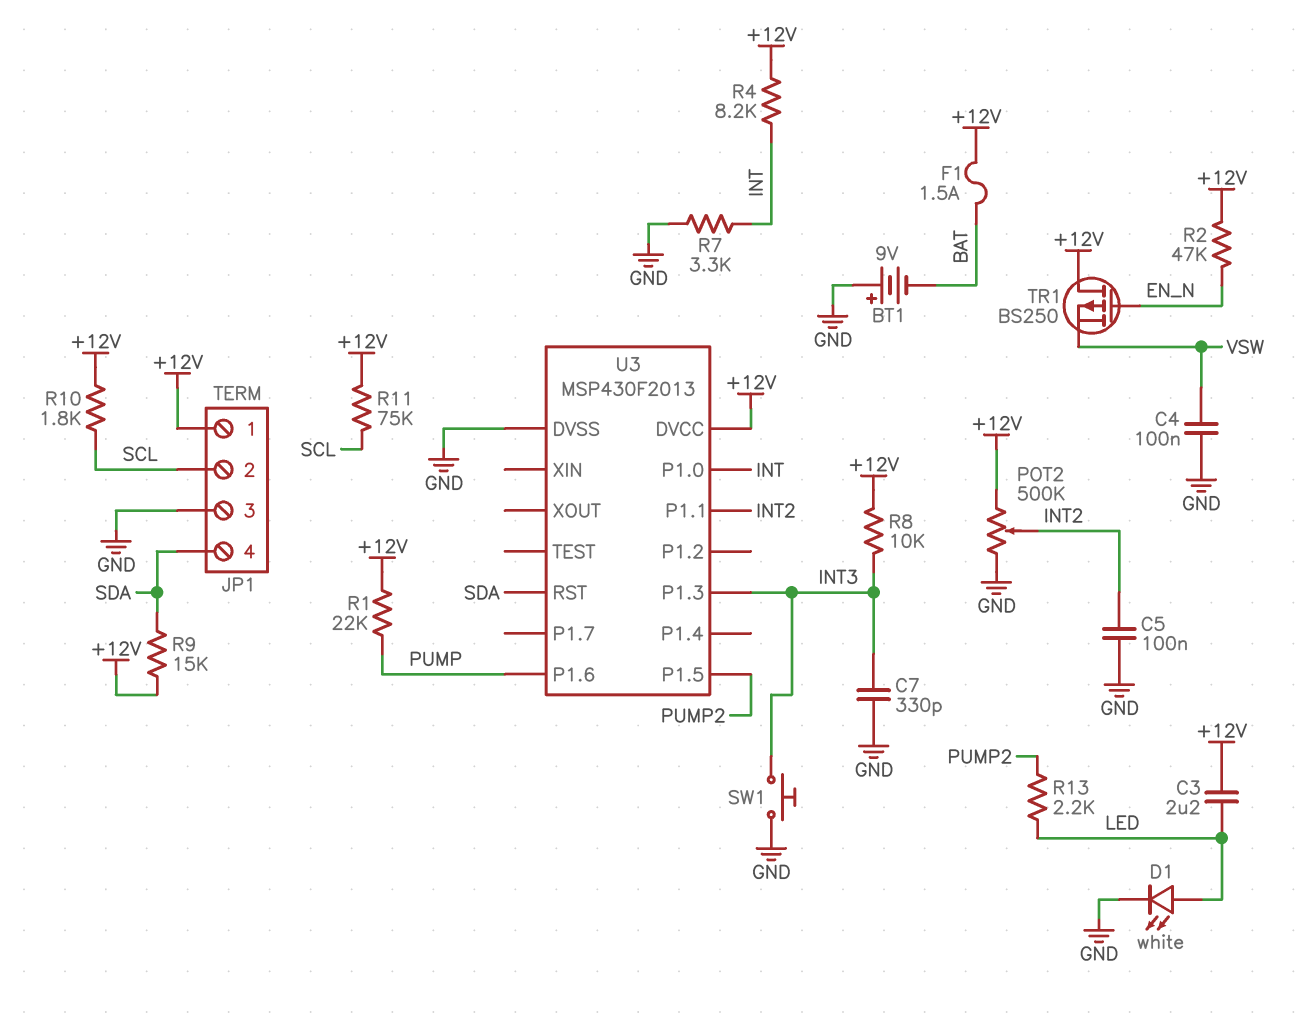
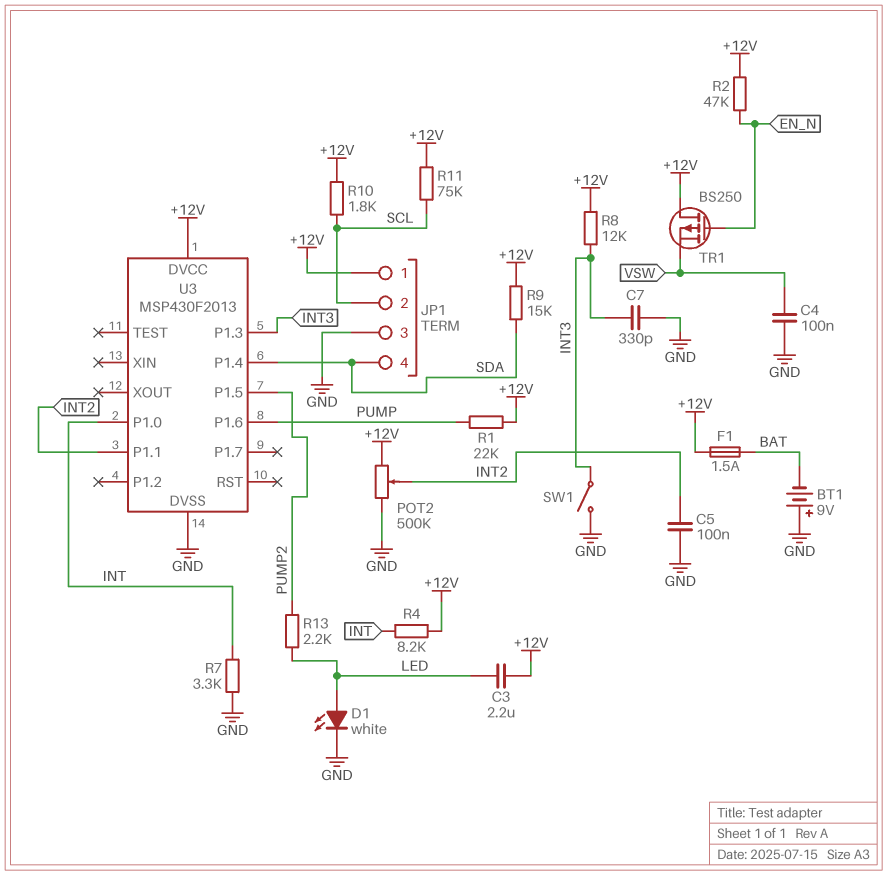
R8: 10k (+12V, INT3) -> 12k (+12V, INT3)
SW1: button (GND, INT3) -> switch (GND, INT3)
U3 pin P1.4: none -> SDA
U3 pin RST: SDA -> none

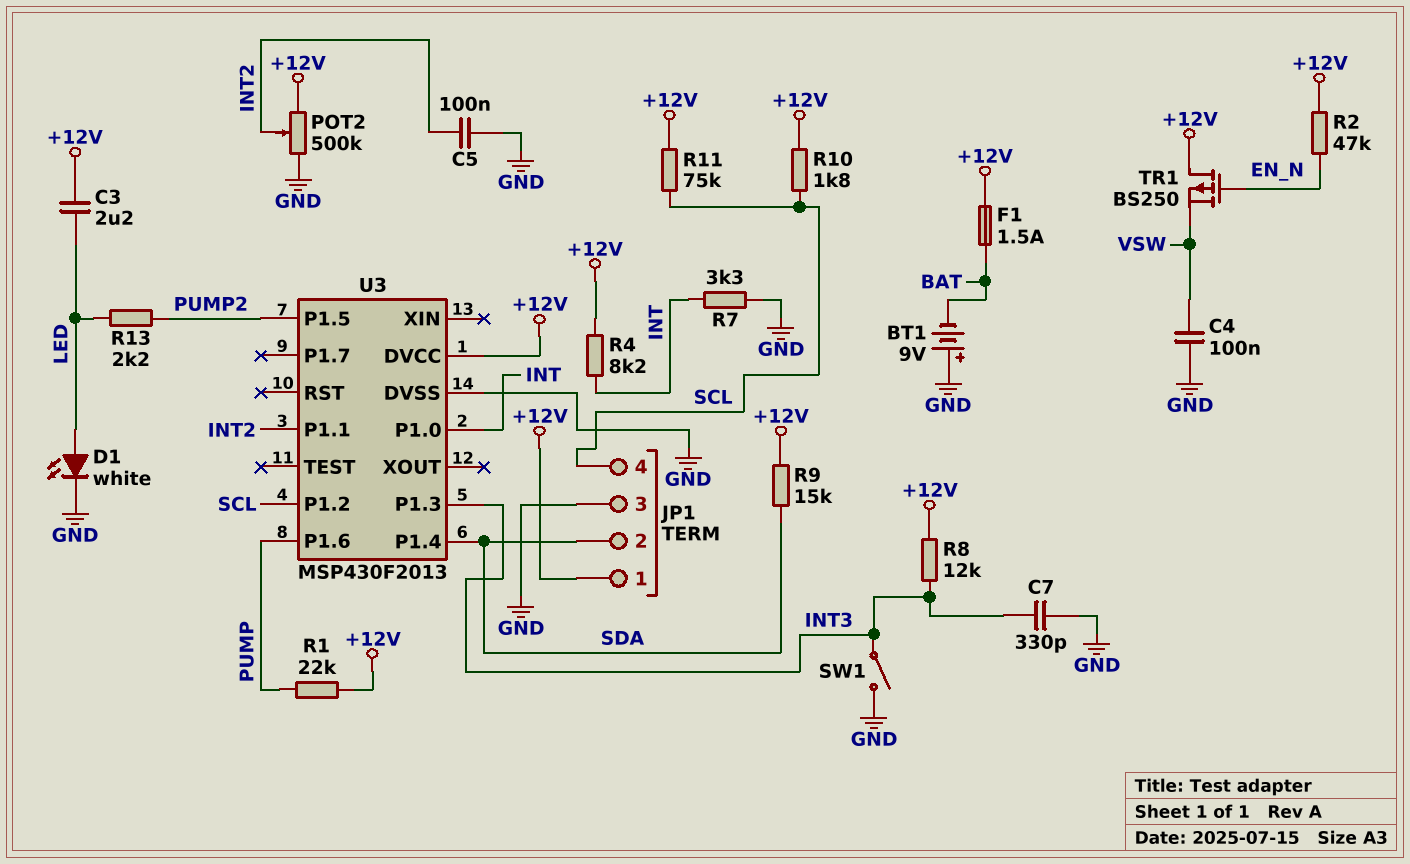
JP1 pin 2: SCL -> SDA
JP1 pin 4: SDA -> SCL
U3 pin P1.2: none -> SCL

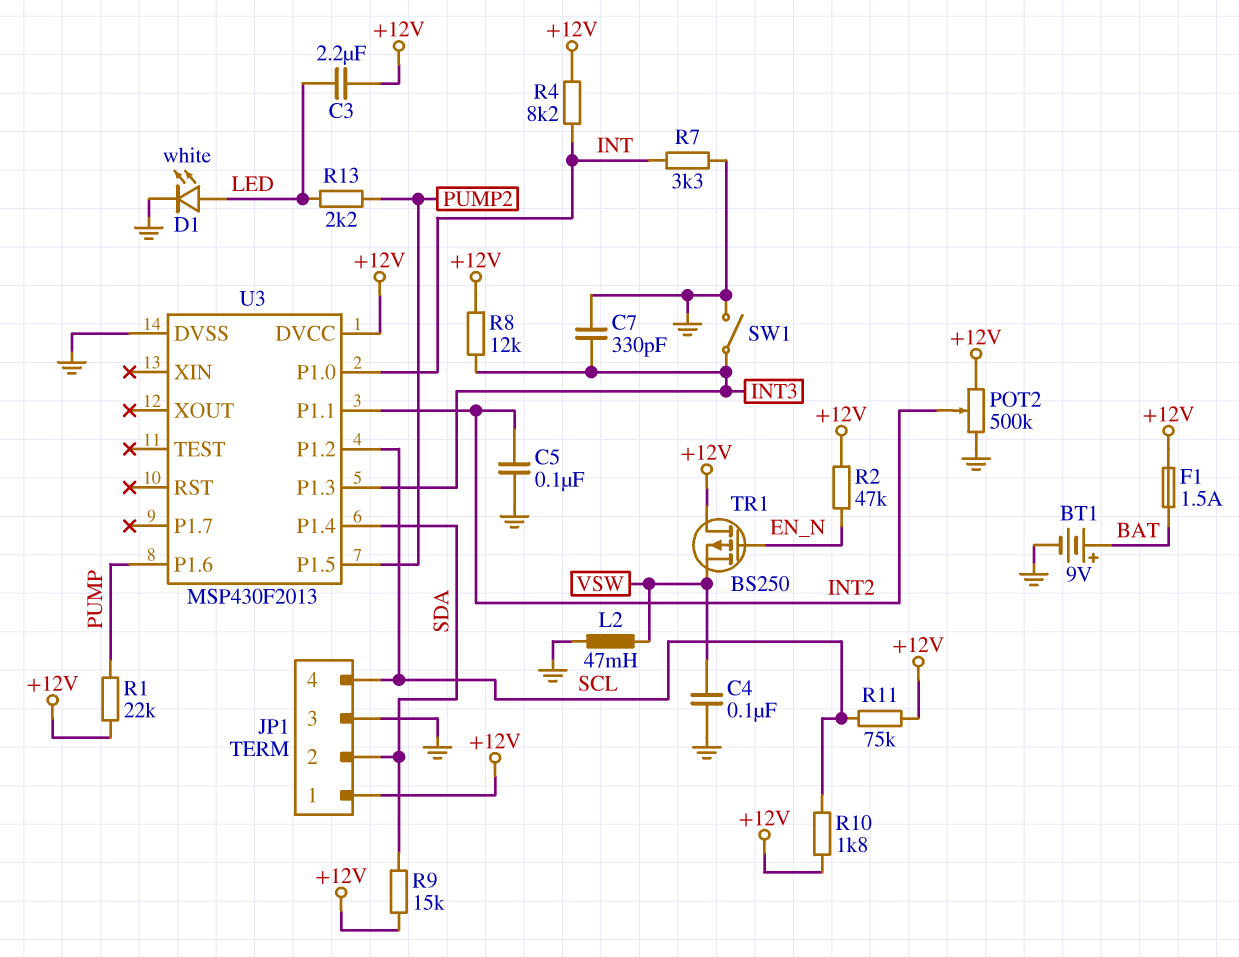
BT1: 9V (plus GND, minus BAT) -> 9V (plus BAT, minus GND)
L2: none -> 47mH (GND, VSW)

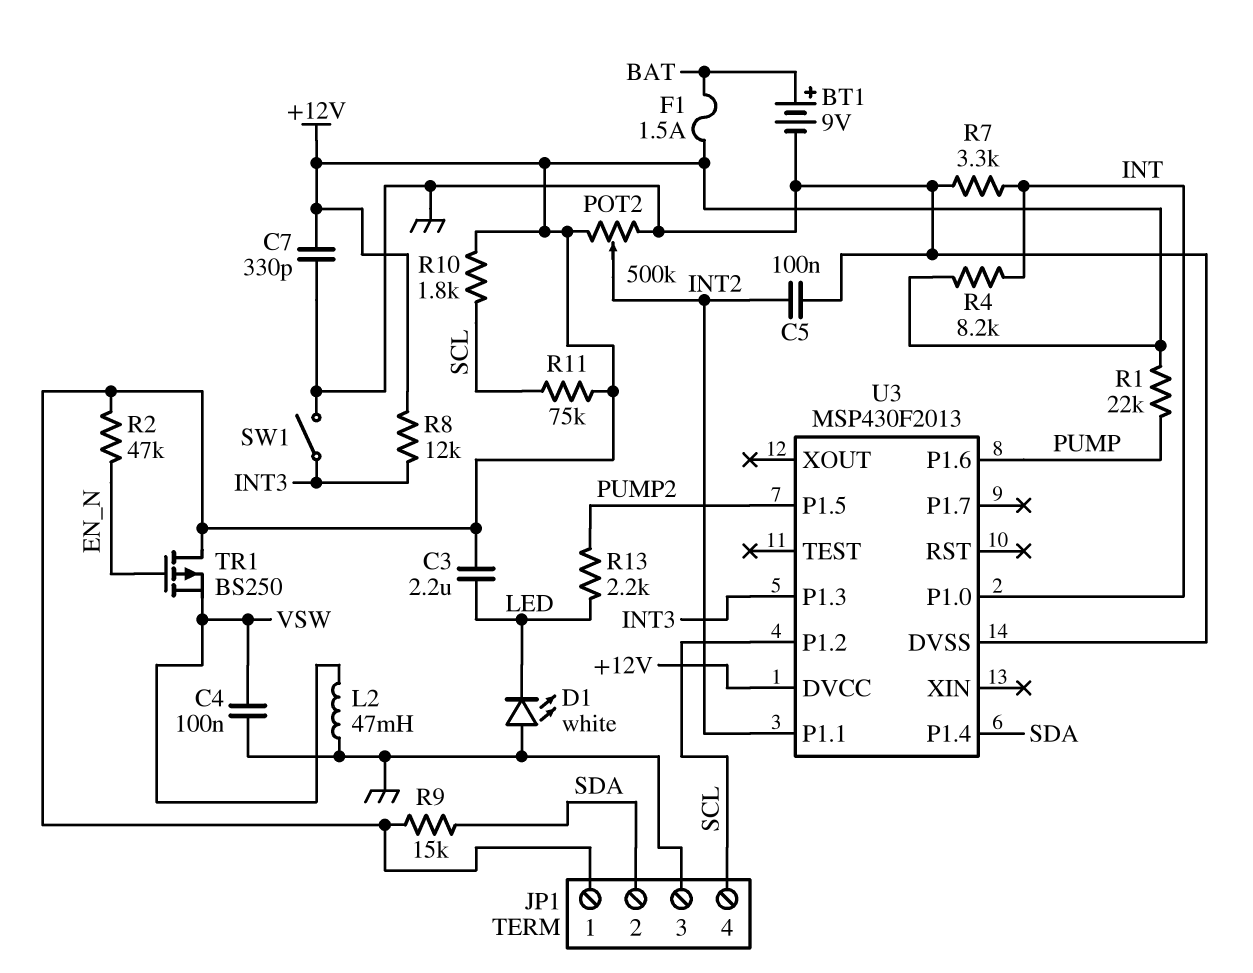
C7: 330pF (GND, INT3) -> 330pF (+12V, GND)
D1: LED white (A LED, K GND) -> LED white (A GND, K LED)

